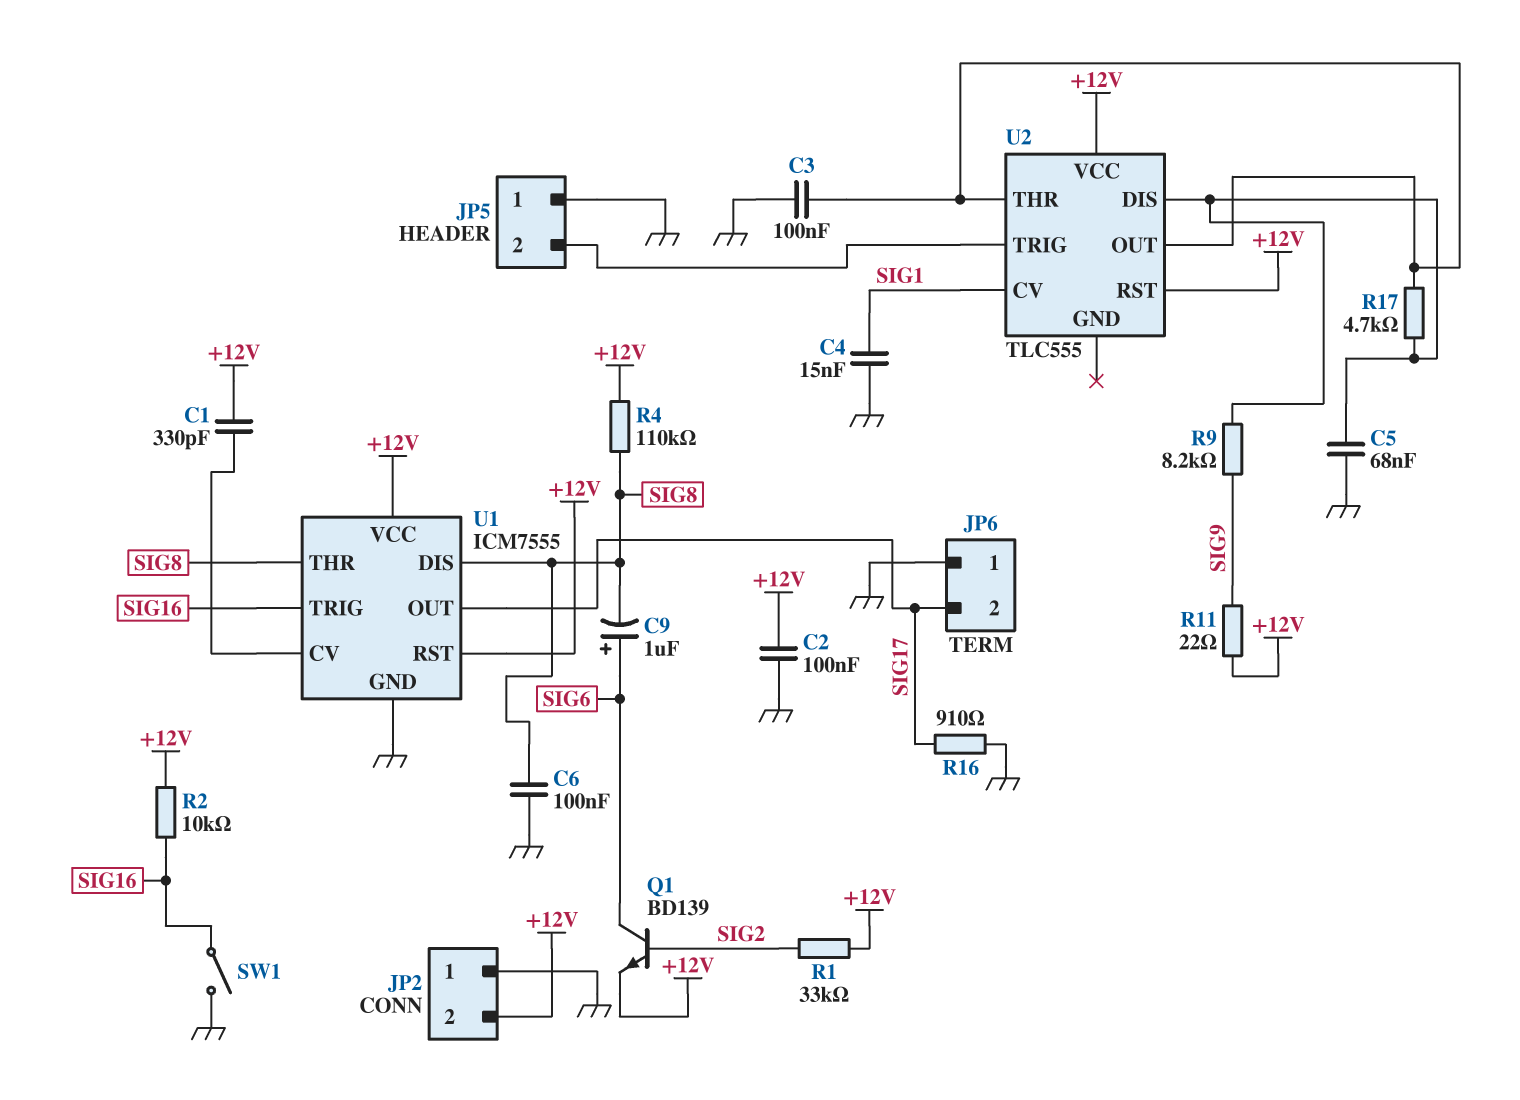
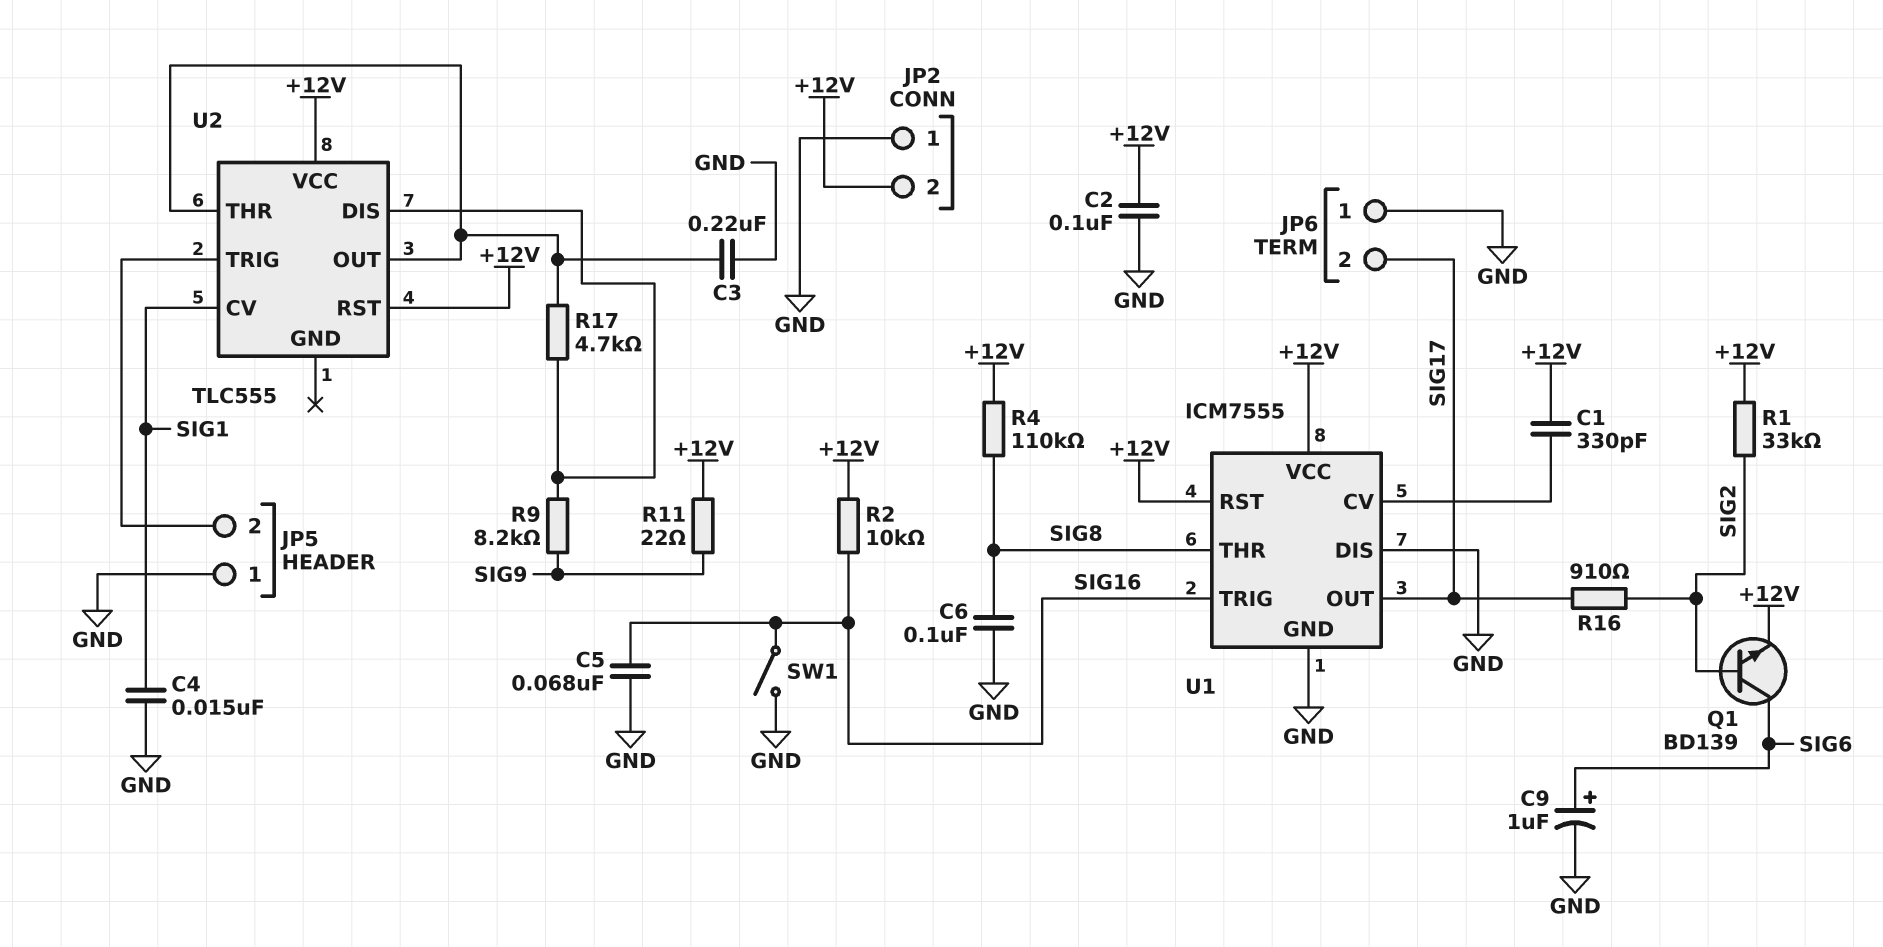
C3: 100nF (GND, U2/OUT) -> 220nF (GND, U2/OUT)
C5: 68nF (GND, U2/DIS) -> 68nF (GND, SIG16)
C9: 1uF (plus SIG6, minus SIG8) -> 1uF (plus SIG6, minus GND)
R16: 910 (GND, SIG17) -> 910 (SIG2, SIG17)
U1 pin DIS: SIG8 -> GND

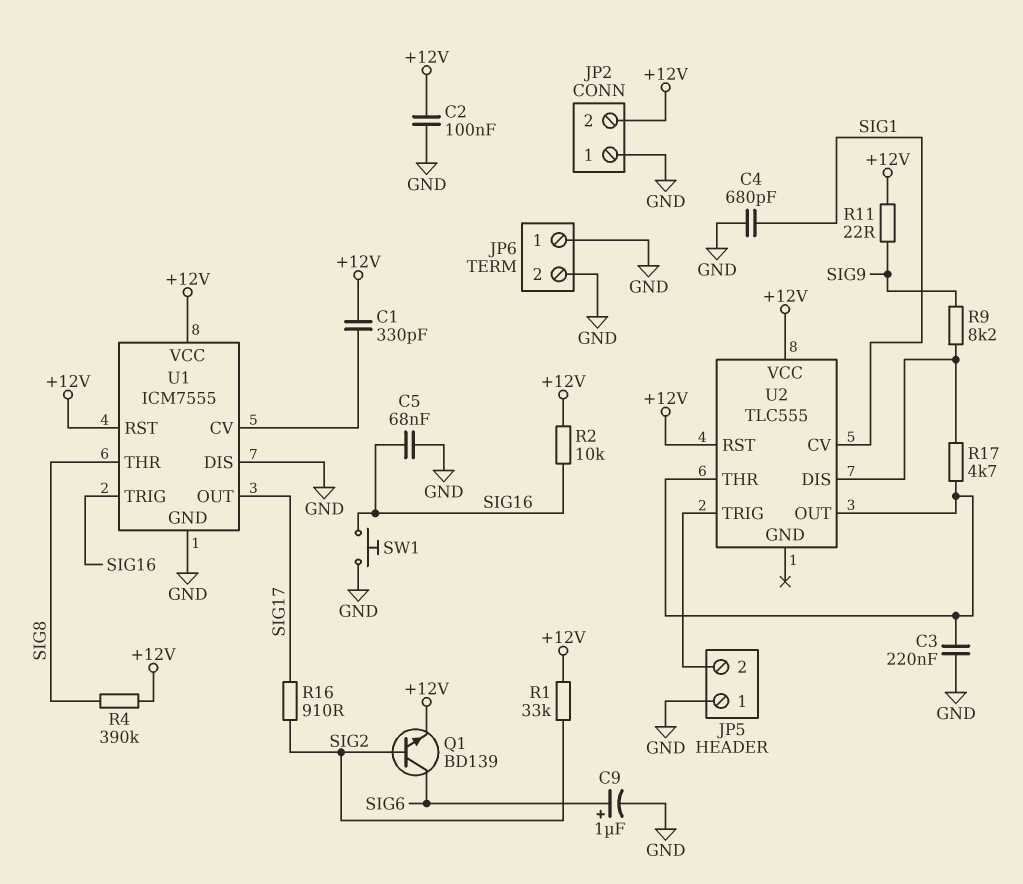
C4: 15nF (GND, SIG1) -> 680pF (GND, SIG1)
C6: 100nF (GND, SIG8) -> none
JP6 pin 2: SIG17 -> GND
R4: 110k (+12V, SIG8) -> 390k (+12V, SIG8)
SW1: switch (GND, SIG16) -> button (GND, SIG16)

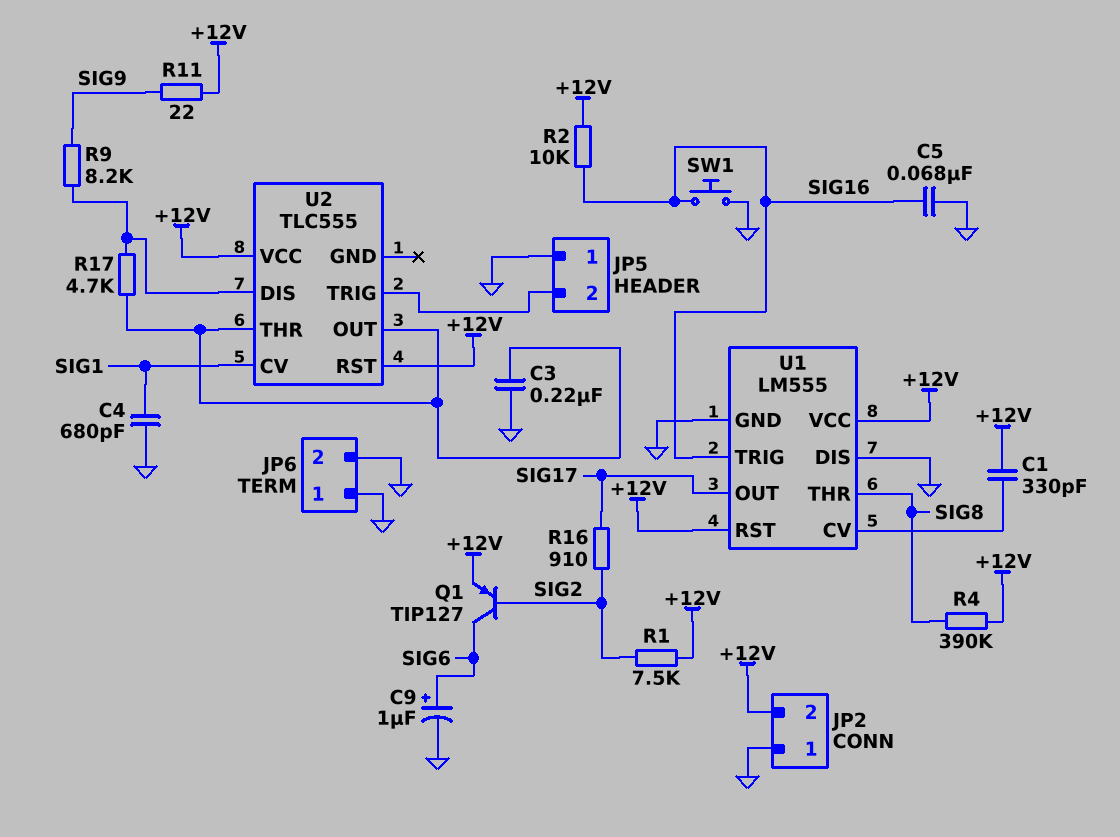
C2: 100nF (+12V, GND) -> none
Q1: NPN BD139 (B SIG2, C SIG6, E +12V) -> PNP TIP127 (B SIG2, C SIG6, E +12V)
R1: 33k (+12V, SIG2) -> 7.5k (+12V, SIG2)
U1: ICM7555 -> LM555

